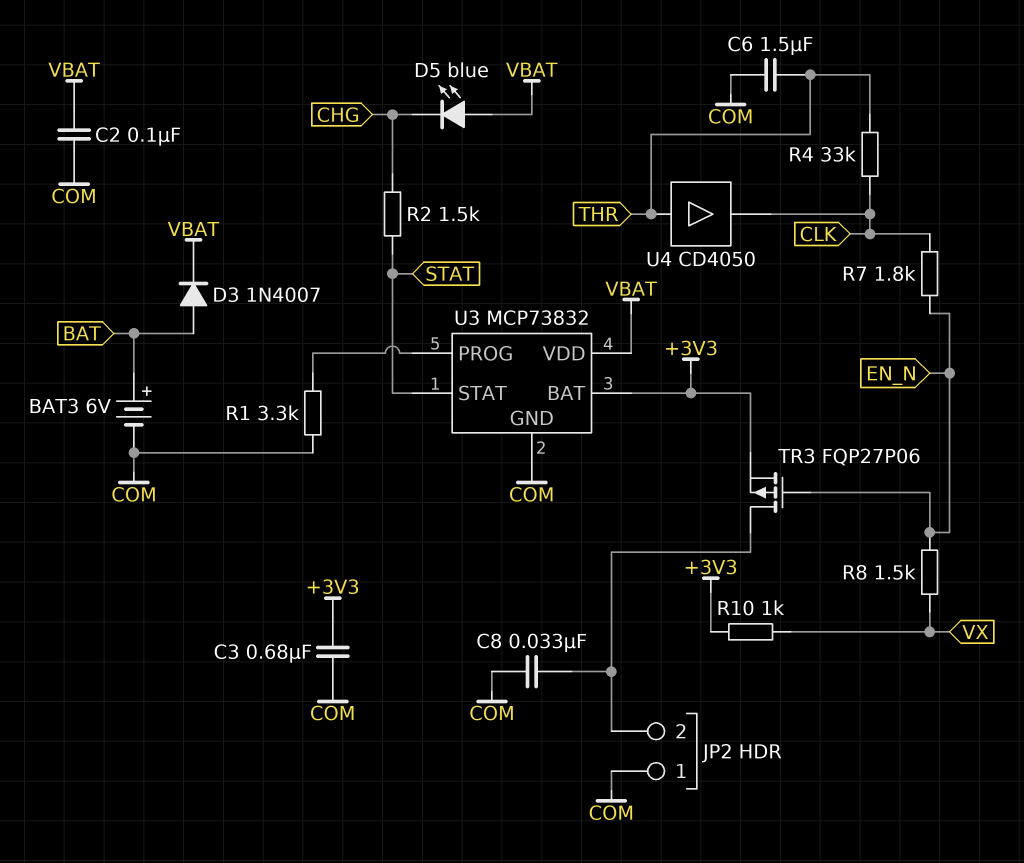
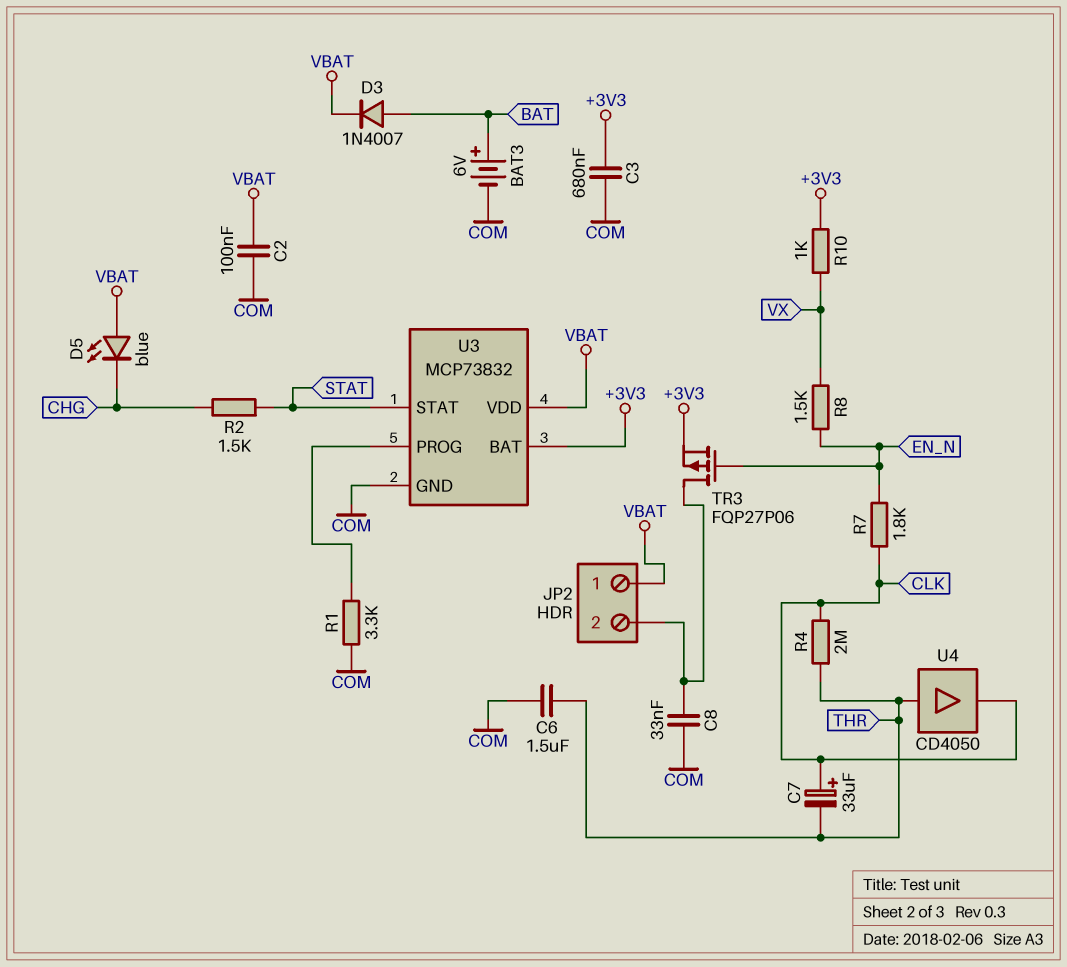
C7: none -> 33uF (plus CLK, minus THR)
JP2 pin 1: COM -> VBAT
R4: 33k (CLK, THR) -> 2M (CLK, THR)

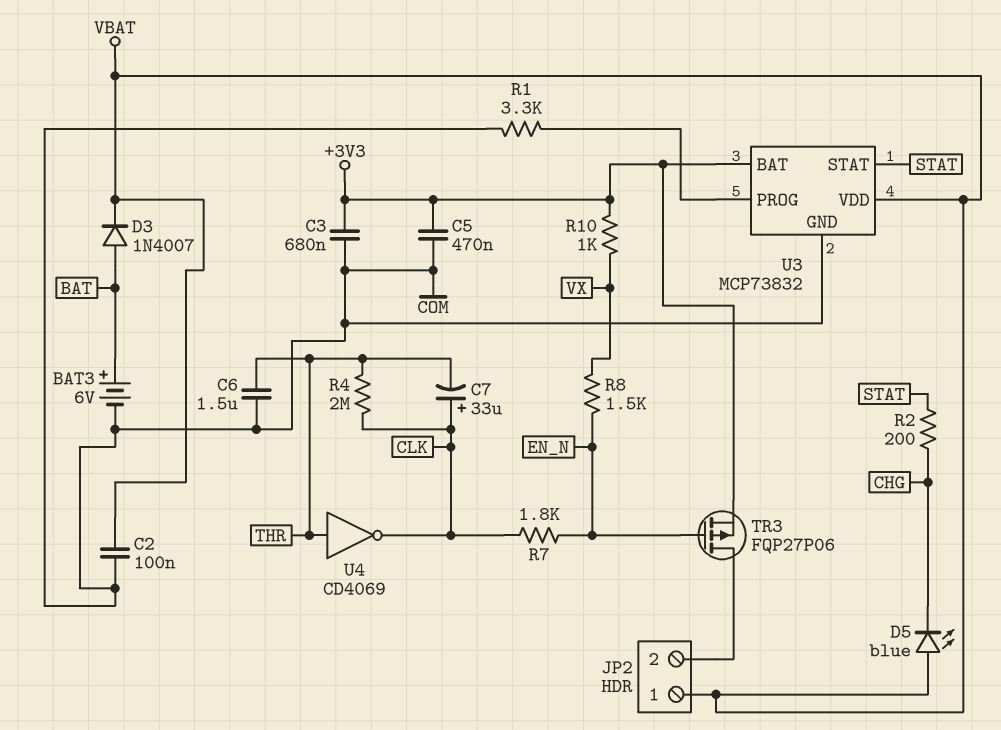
C5: none -> 470nF (+3V3, COM)
C8: 33nF (COM, JP2/2) -> none
R2: 1.5k (CHG, STAT) -> 200 (CHG, STAT)
U4: buffer CD4050 (in THR, out CLK) -> NOT CD4069 (in THR, out CLK)

